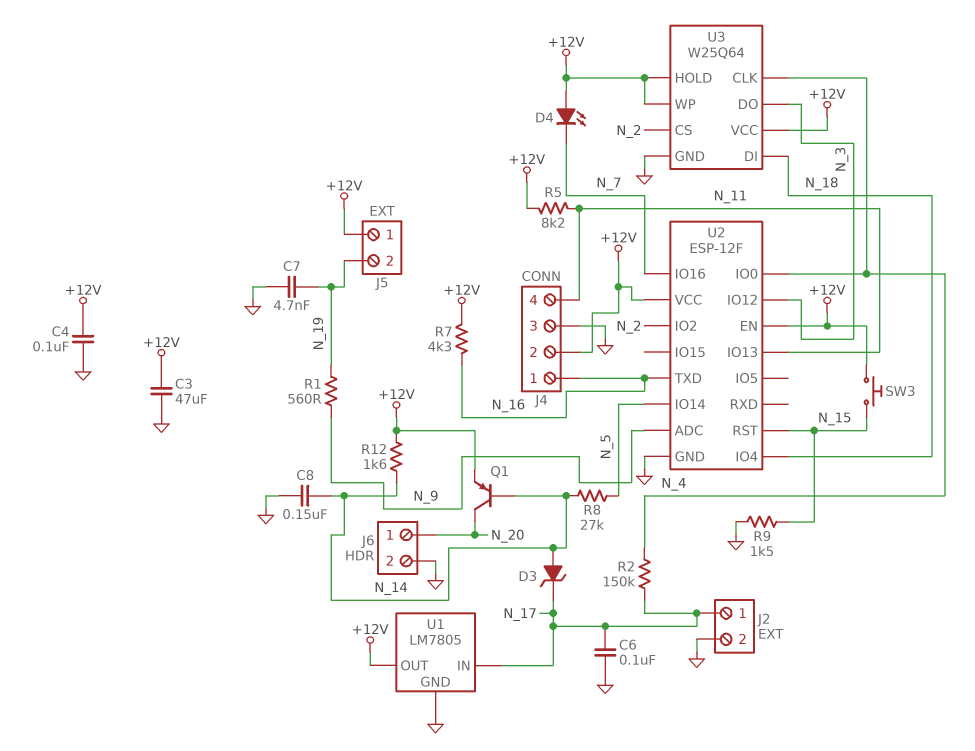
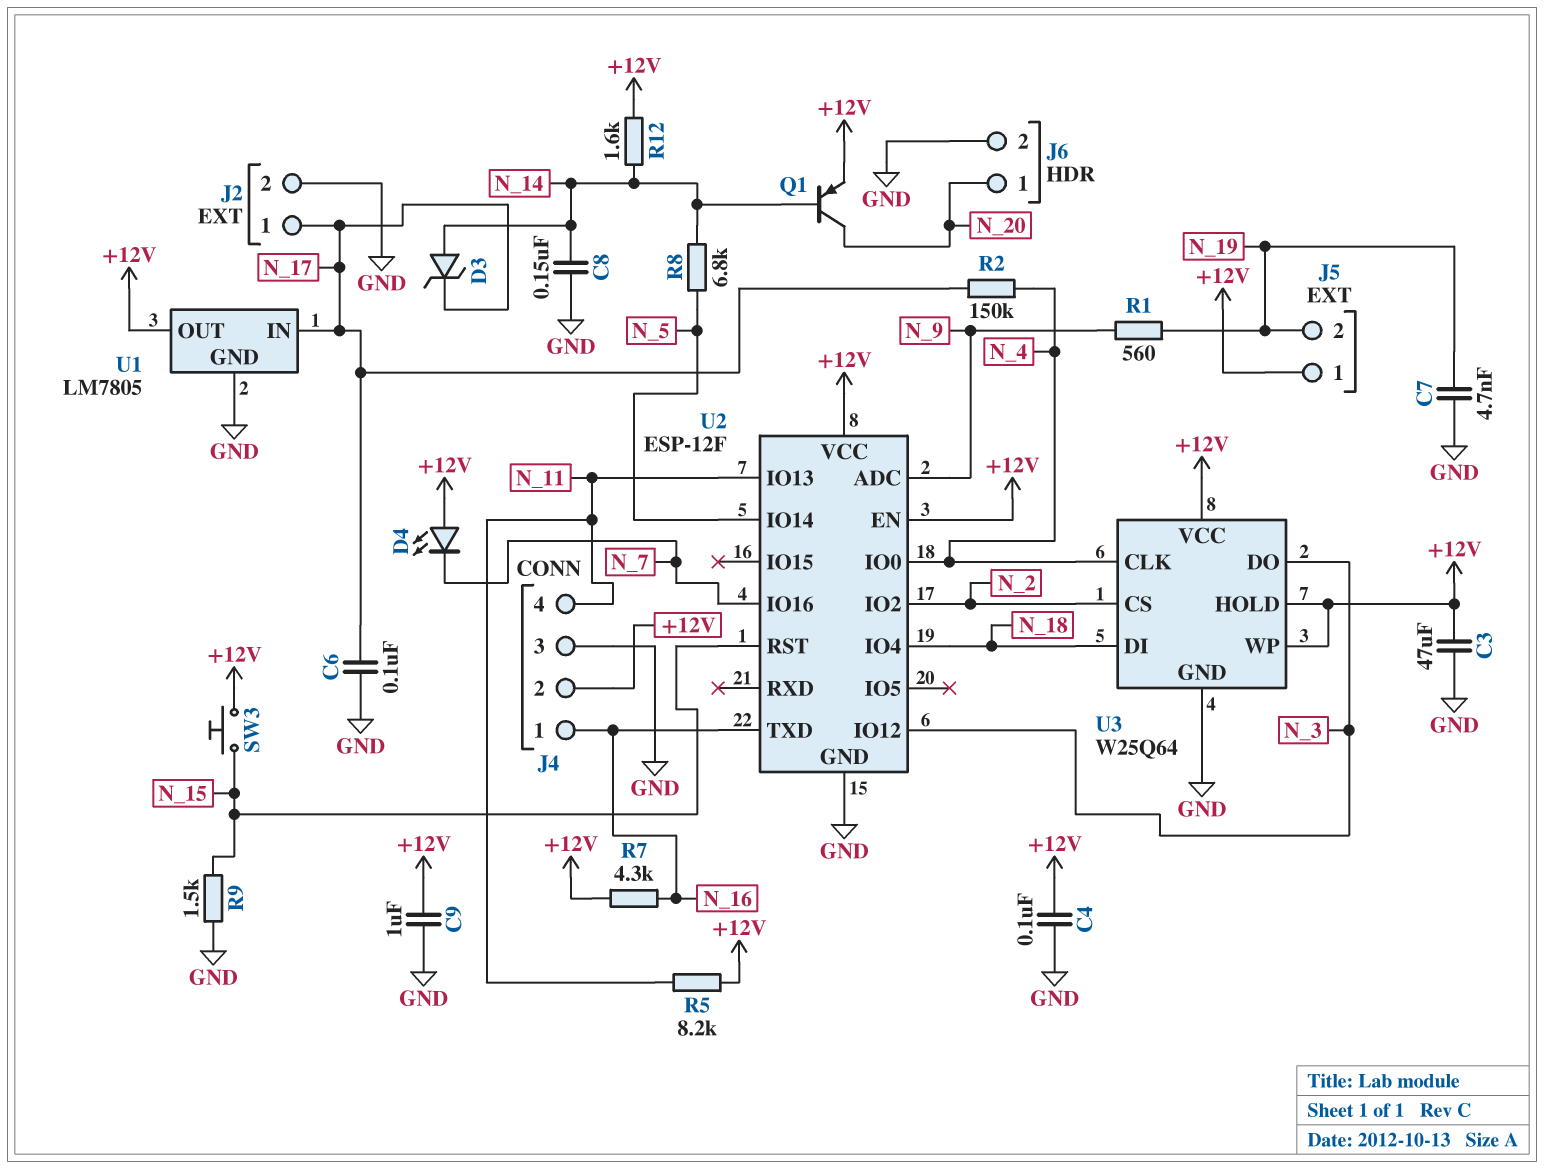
C9: none -> 1uF (+12V, GND)
R8: 27k (N_5, N_14) -> 6.8k (N_5, N_14)

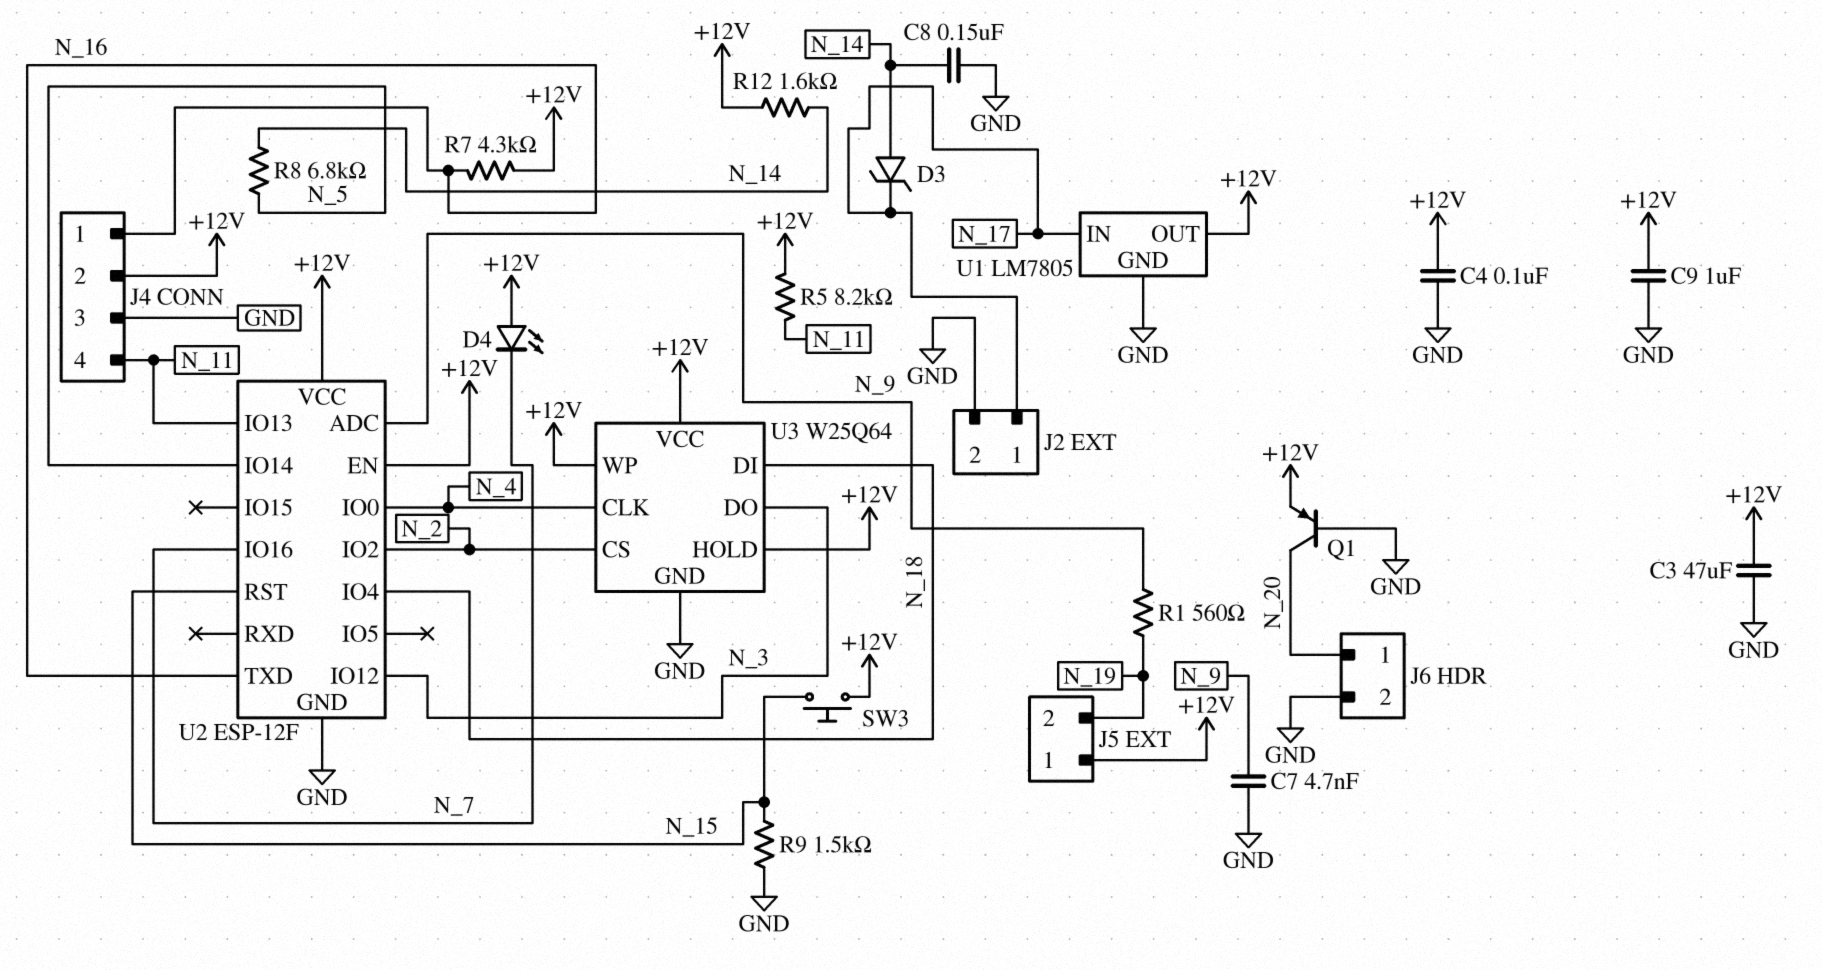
C6: 100nF (GND, N_17) -> none
C7: 4.7nF (GND, N_19) -> 4.7nF (GND, N_9)
Q1: PNP (B N_14, C N_20, E +12V) -> PNP (B GND, C N_20, E +12V)
R2: 150k (N_4, N_17) -> none

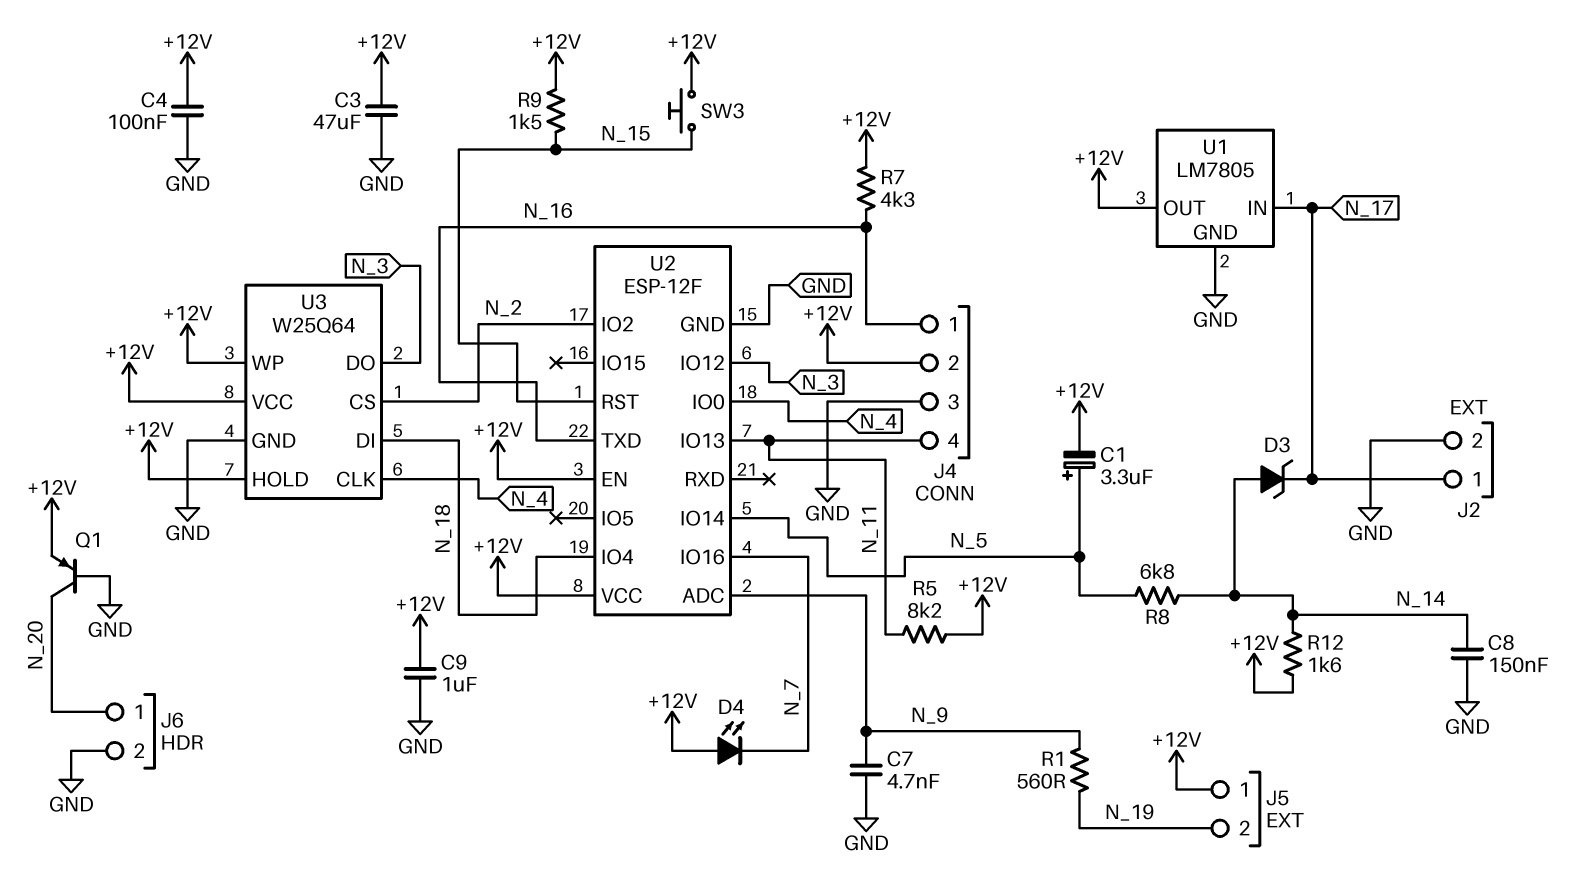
C1: none -> 3.3uF (plus N_5, minus +12V)
R9: 1.5k (GND, N_15) -> 1.5k (+12V, N_15)

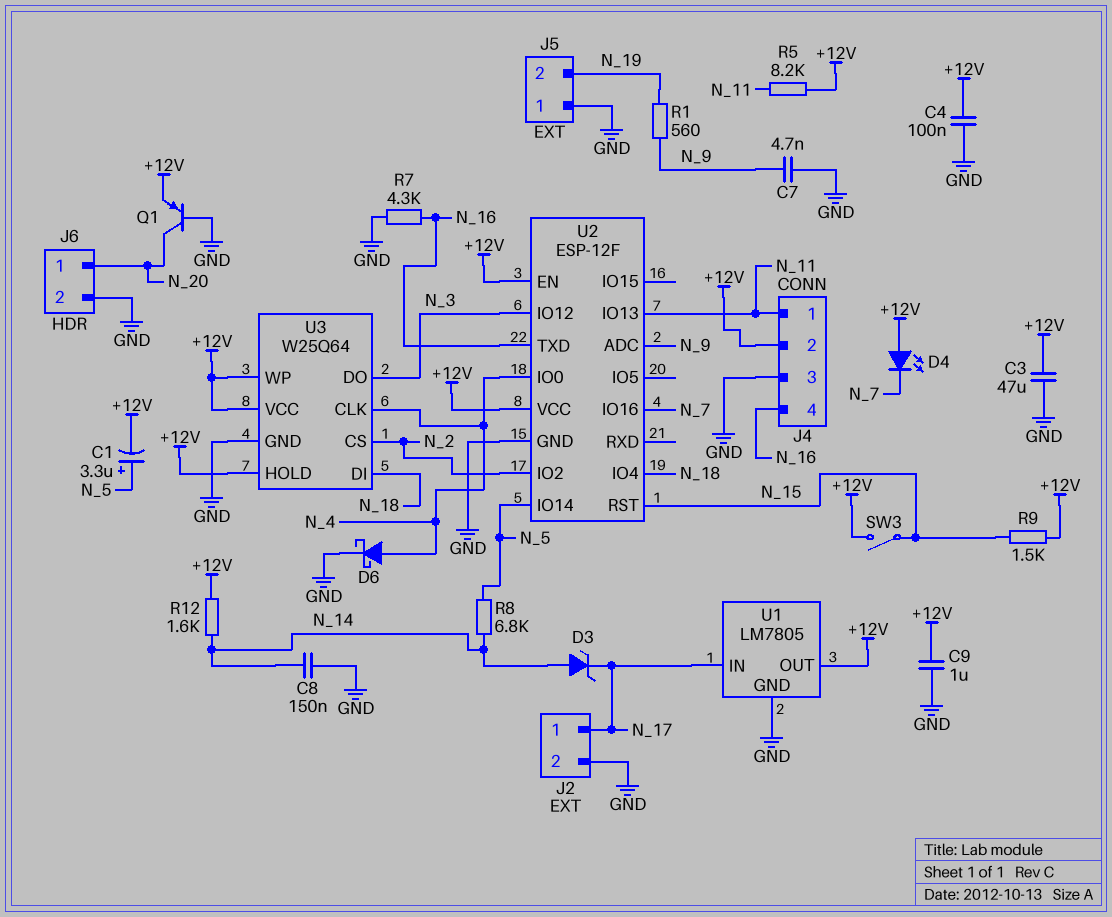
D6: none -> schottky (A N_4, K GND)
J4 pin 1: N_16 -> N_11
J4 pin 4: N_11 -> N_16
J5 pin 1: +12V -> GND
R7: 4.3k (+12V, N_16) -> 4.3k (GND, N_16)
SW3: button (+12V, N_15) -> switch (+12V, N_15)

